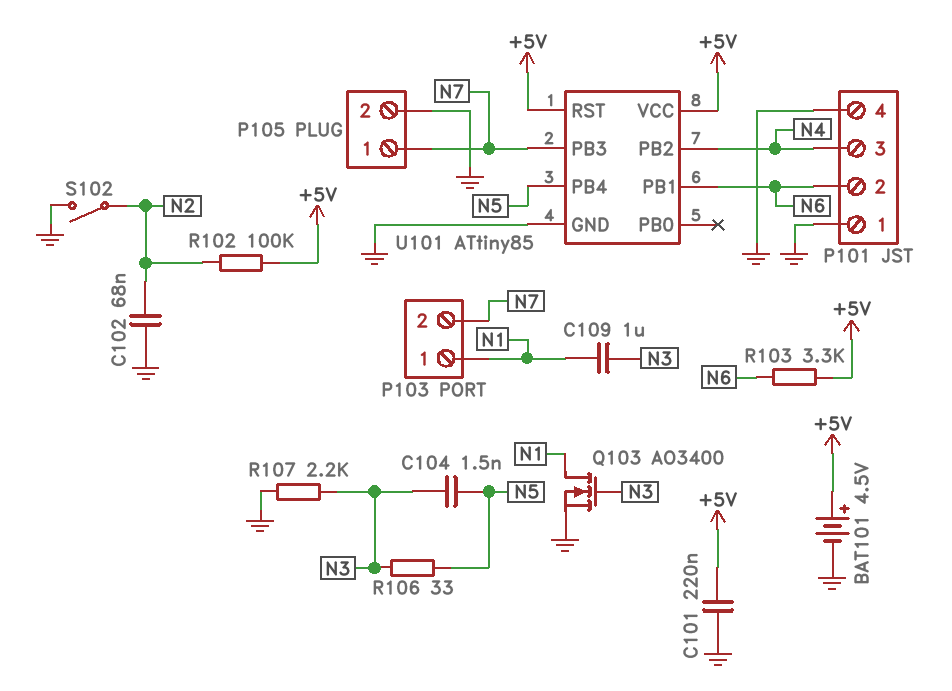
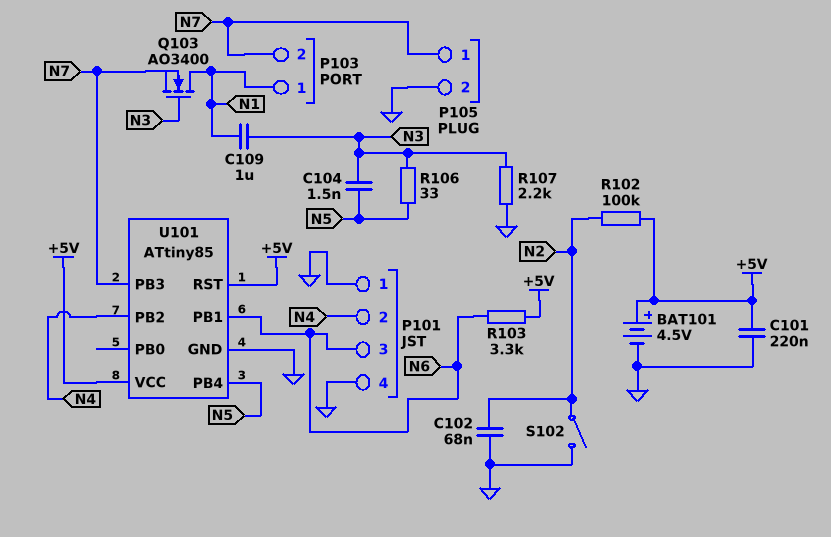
P101 pin 2: N6 -> N4
P101 pin 3: N4 -> N6
Q103: NMOS AO3400 (G N3, D N1, S GND) -> NMOS AO3400 (G N3, D N1, S N7)

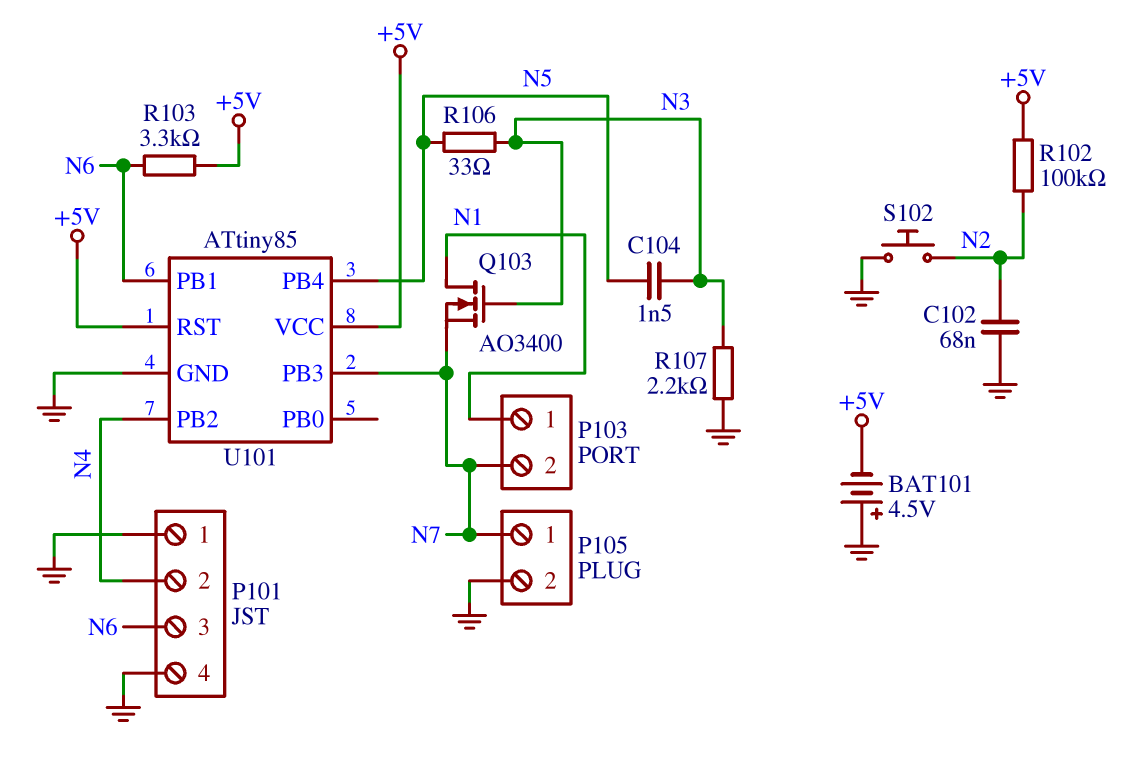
BAT101: 4.5V (plus +5V, minus GND) -> 4.5V (plus GND, minus +5V)
C101: 220nF (+5V, GND) -> none
C109: 1uF (N1, N3) -> none
S102: switch (GND, N2) -> button (GND, N2)

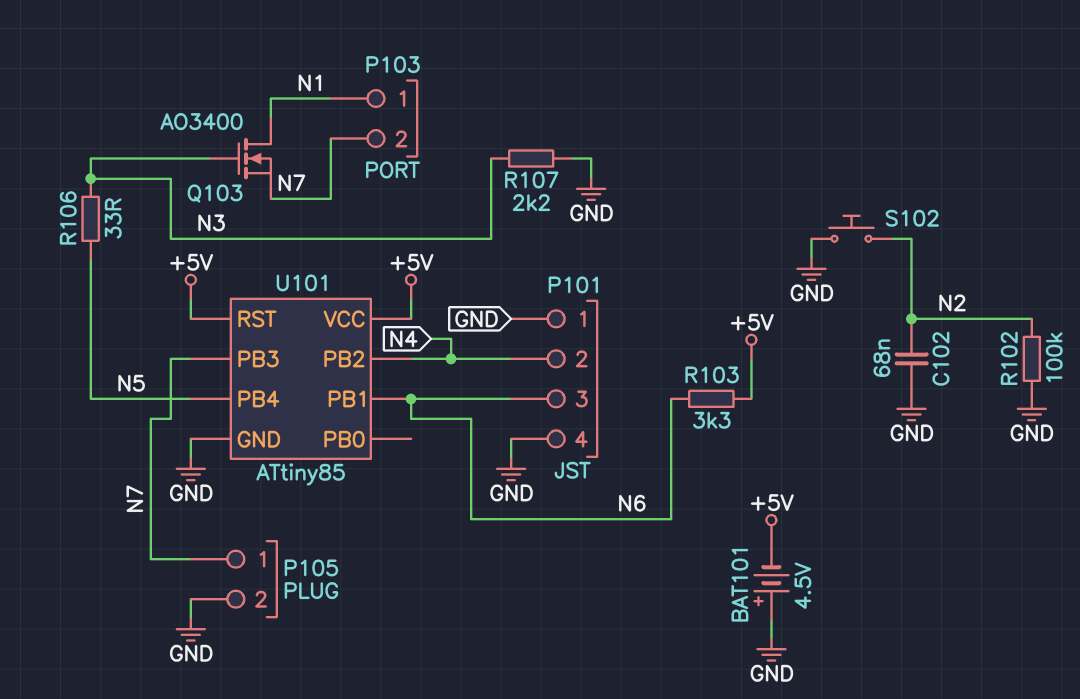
C104: 1.5nF (N3, N5) -> none
R102: 100k (+5V, N2) -> 100k (GND, N2)

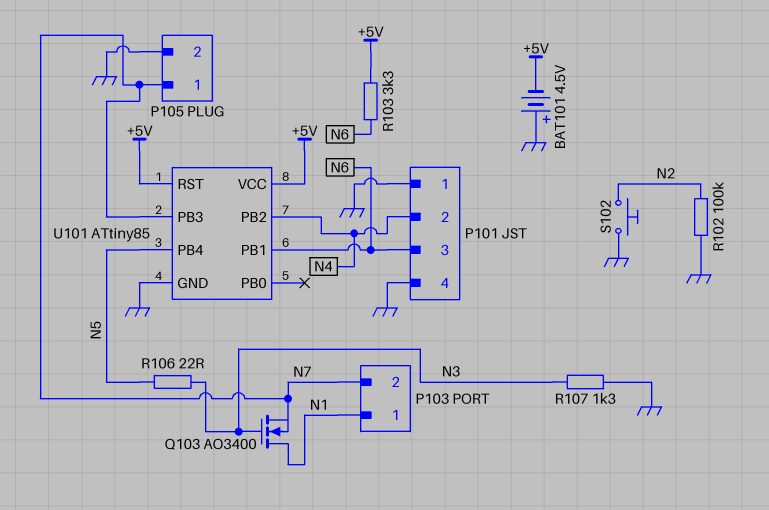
C102: 68nF (GND, N2) -> none
R106: 33 (N3, N5) -> 22 (N3, N5)
R107: 2.2k (GND, N3) -> 1.3k (GND, N3)

